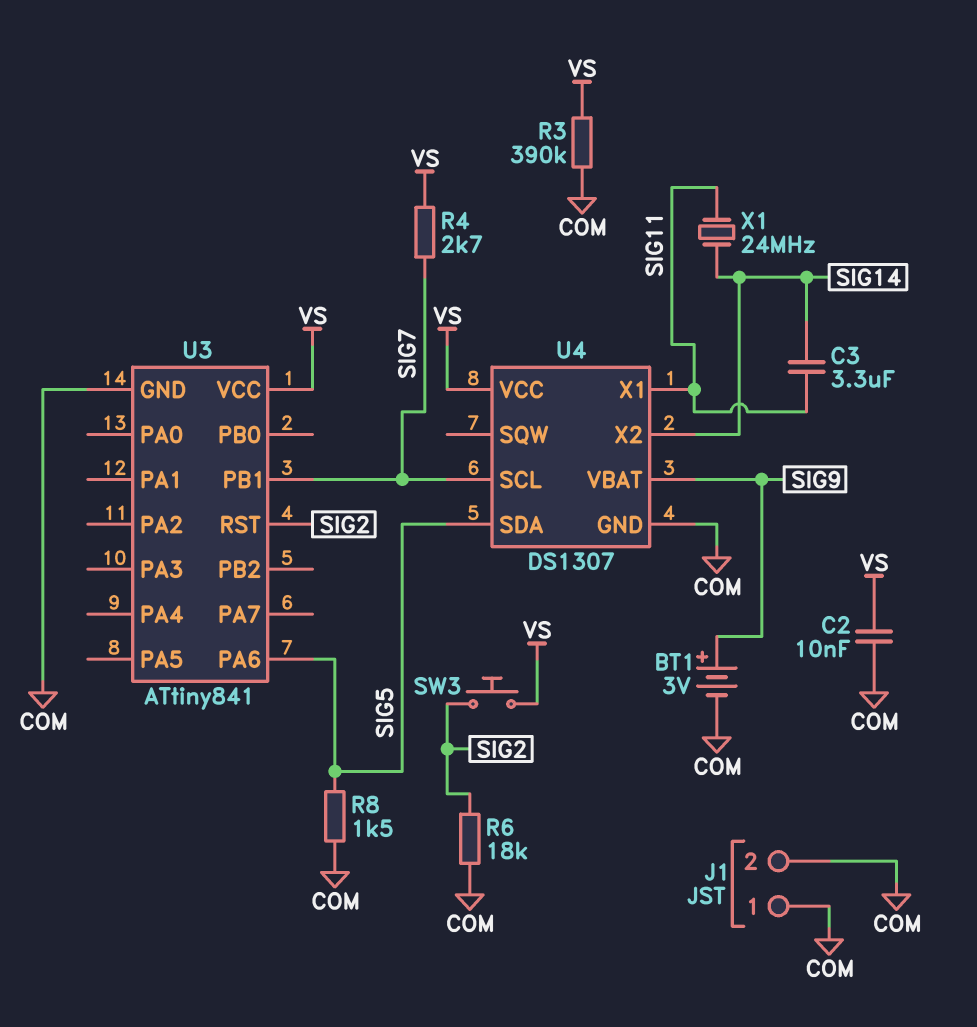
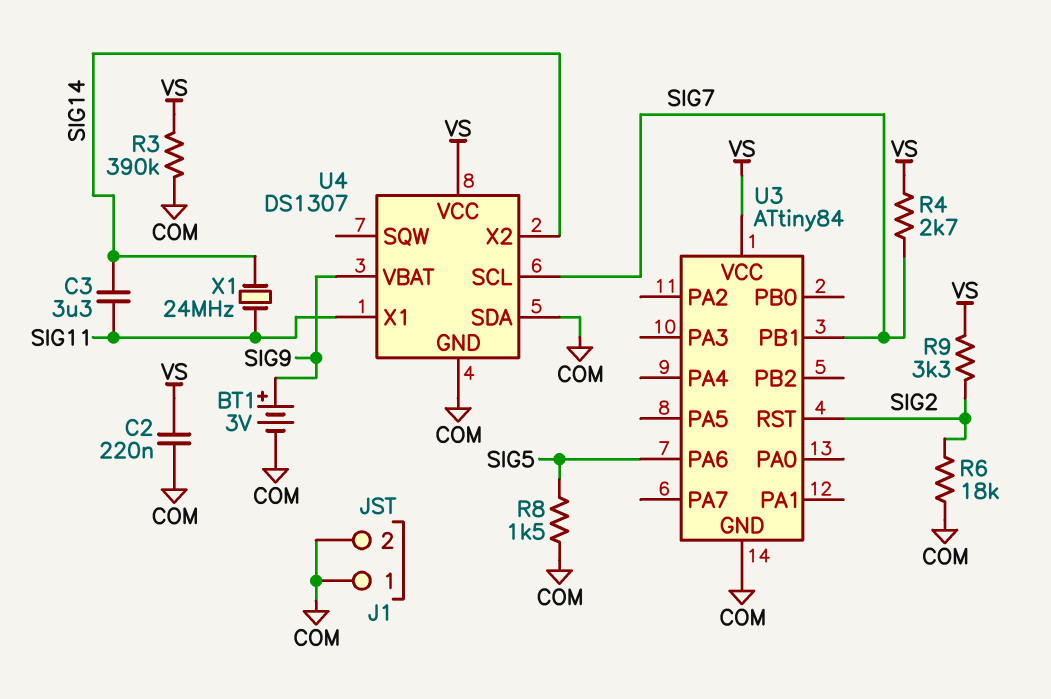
C2: 10nF (COM, VS) -> 220nF (COM, VS)
R9: none -> 3.3k (SIG2, VS)
SW3: button (SIG2, VS) -> none
U3: ATtiny841 -> ATtiny84
U4 pin SDA: SIG5 -> COM

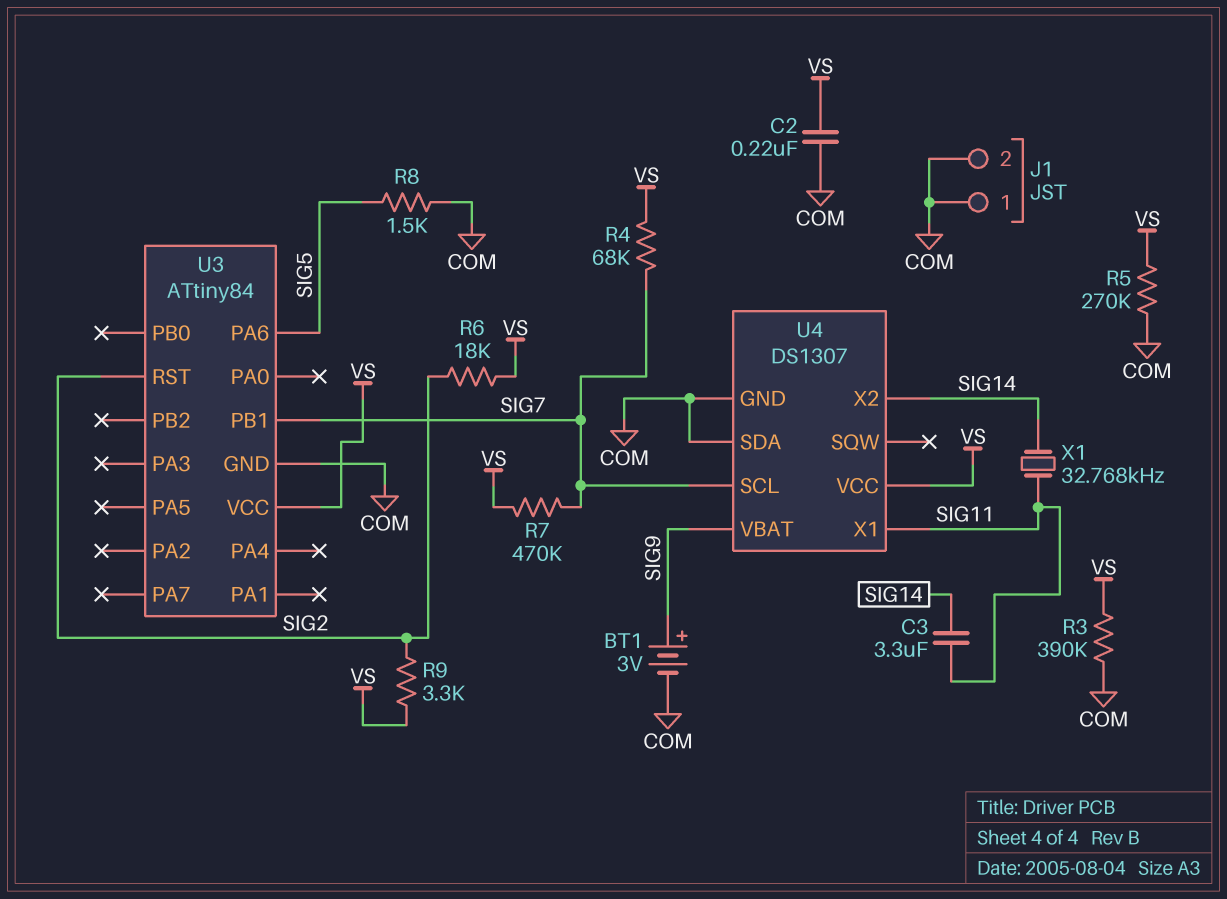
R4: 2.7k (SIG7, VS) -> 68k (SIG7, VS)
R5: none -> 270k (COM, VS)
R6: 18k (COM, SIG2) -> 18k (SIG2, VS)
R7: none -> 470k (SIG7, VS)
X1: 24MHz (SIG11, SIG14) -> 32.768kHz (SIG11, SIG14)

